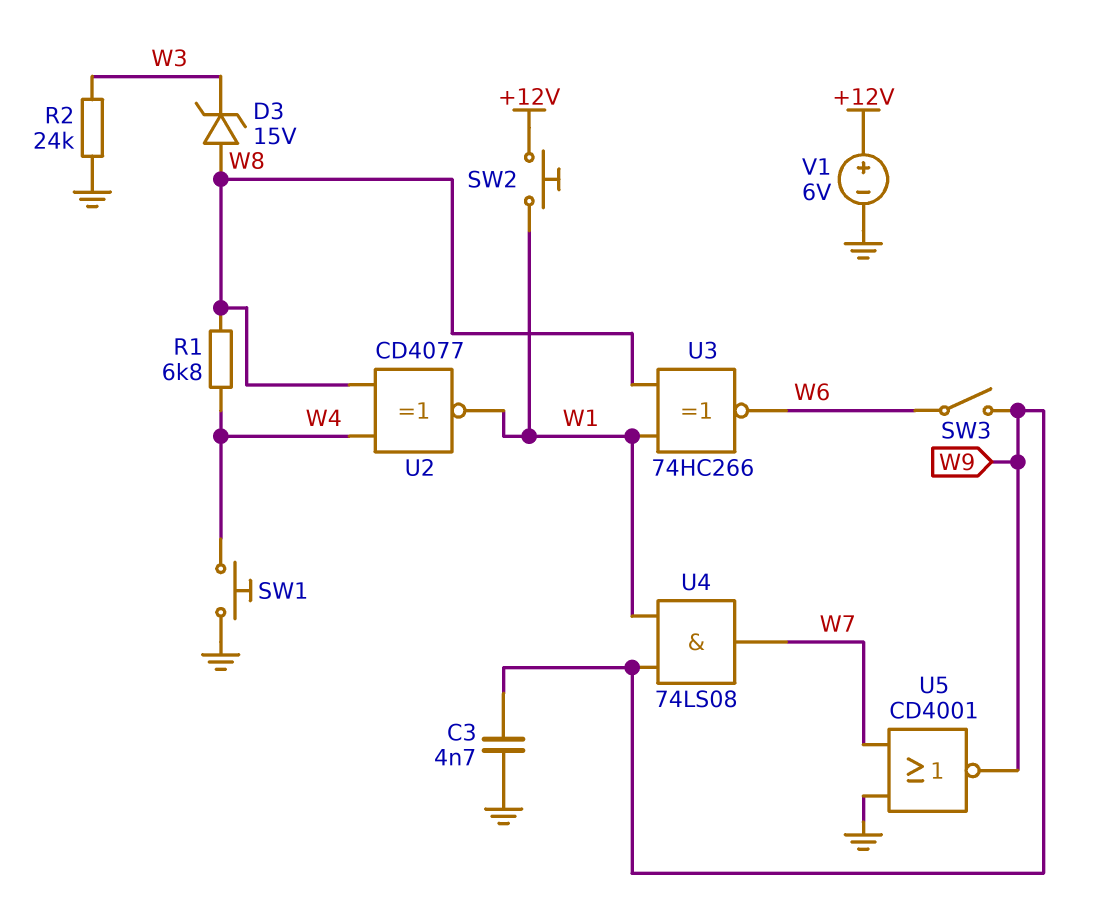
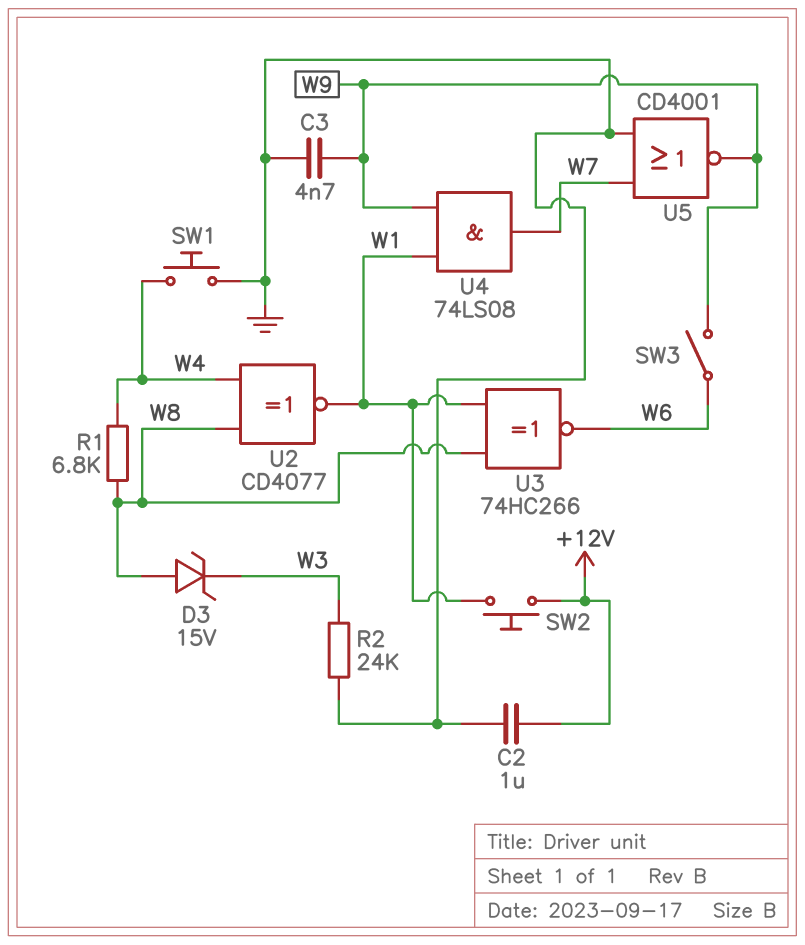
C2: none -> 1uF (+12V, GND)
V1: 6V (plus +12V, minus GND) -> none

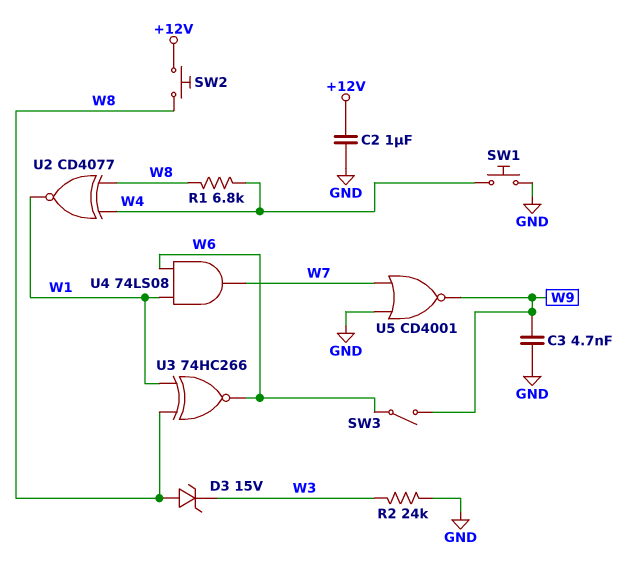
SW2: button (+12V, W1) -> button (+12V, W8)
U4: AND 74LS08 (in W1, in W9, out W7) -> AND 74LS08 (in W1, in W6, out W7)

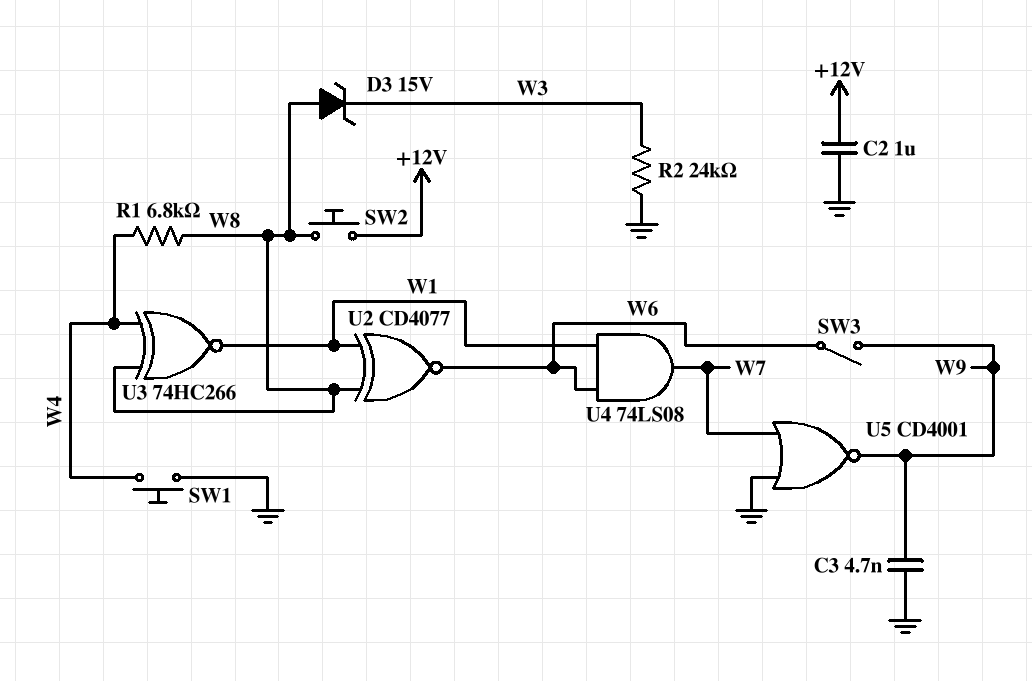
U2: XNOR CD4077 (in W4, in W8, out W1) -> XNOR CD4077 (in W1, in W8, out W6)
U3: XNOR 74HC266 (in W1, in W8, out W6) -> XNOR 74HC266 (in W4, in W8, out W1)

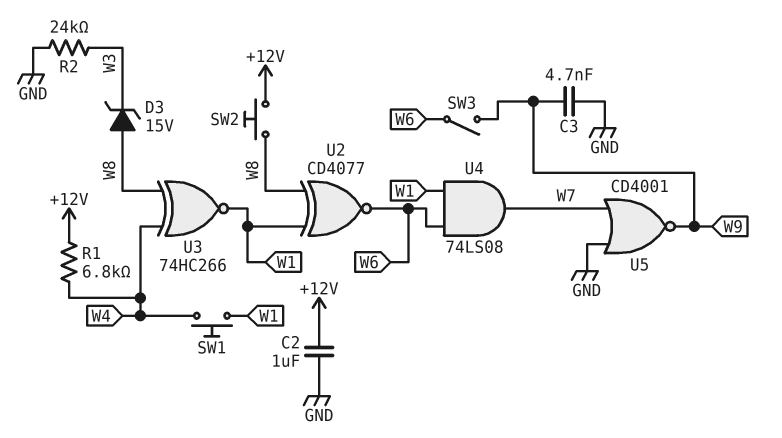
R1: 6.8k (W4, W8) -> 6.8k (+12V, W4)
SW1: button (GND, W4) -> button (W1, W4)

